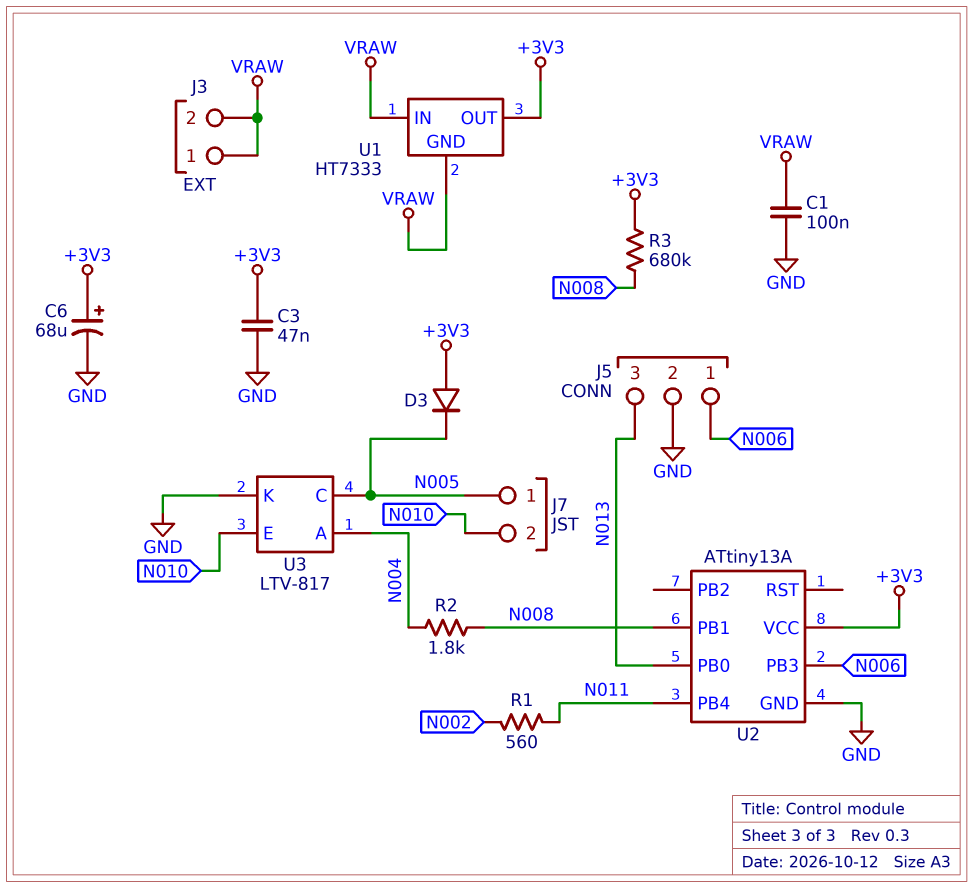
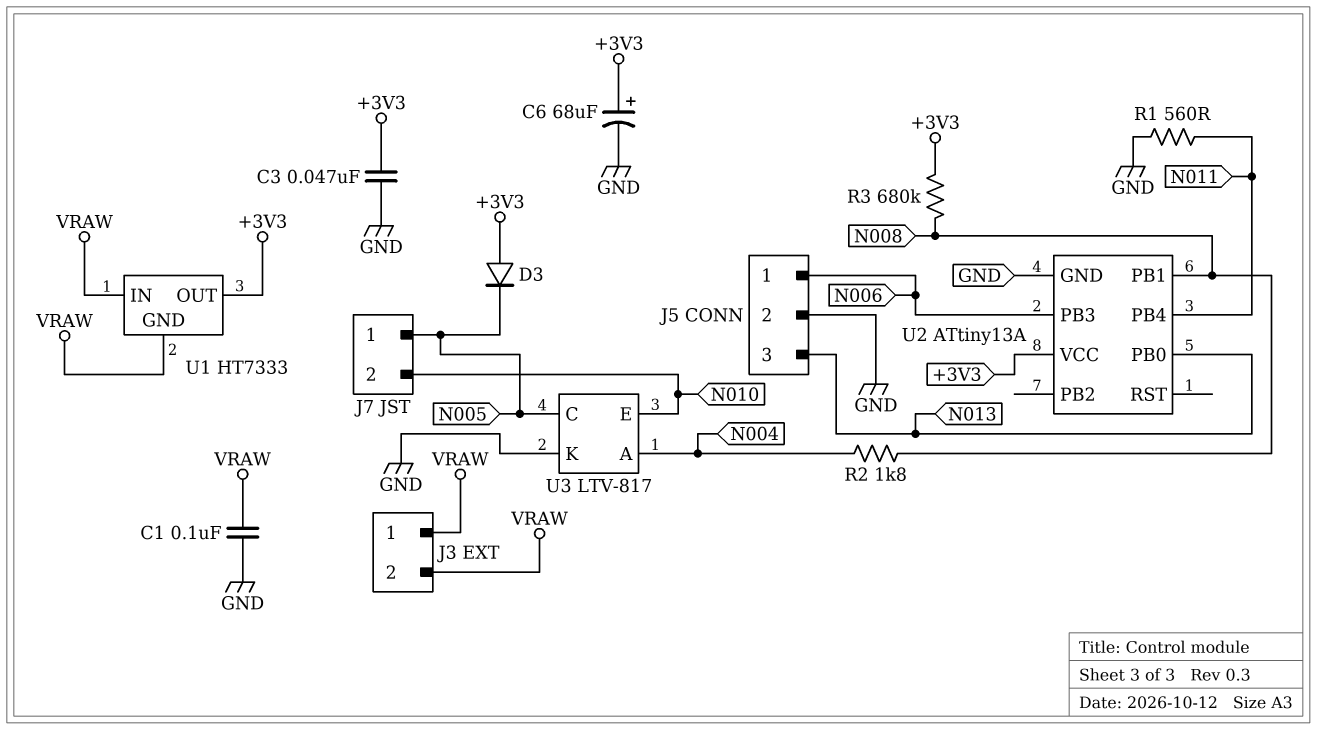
R1: 560 (N002, N011) -> 560 (GND, N011)

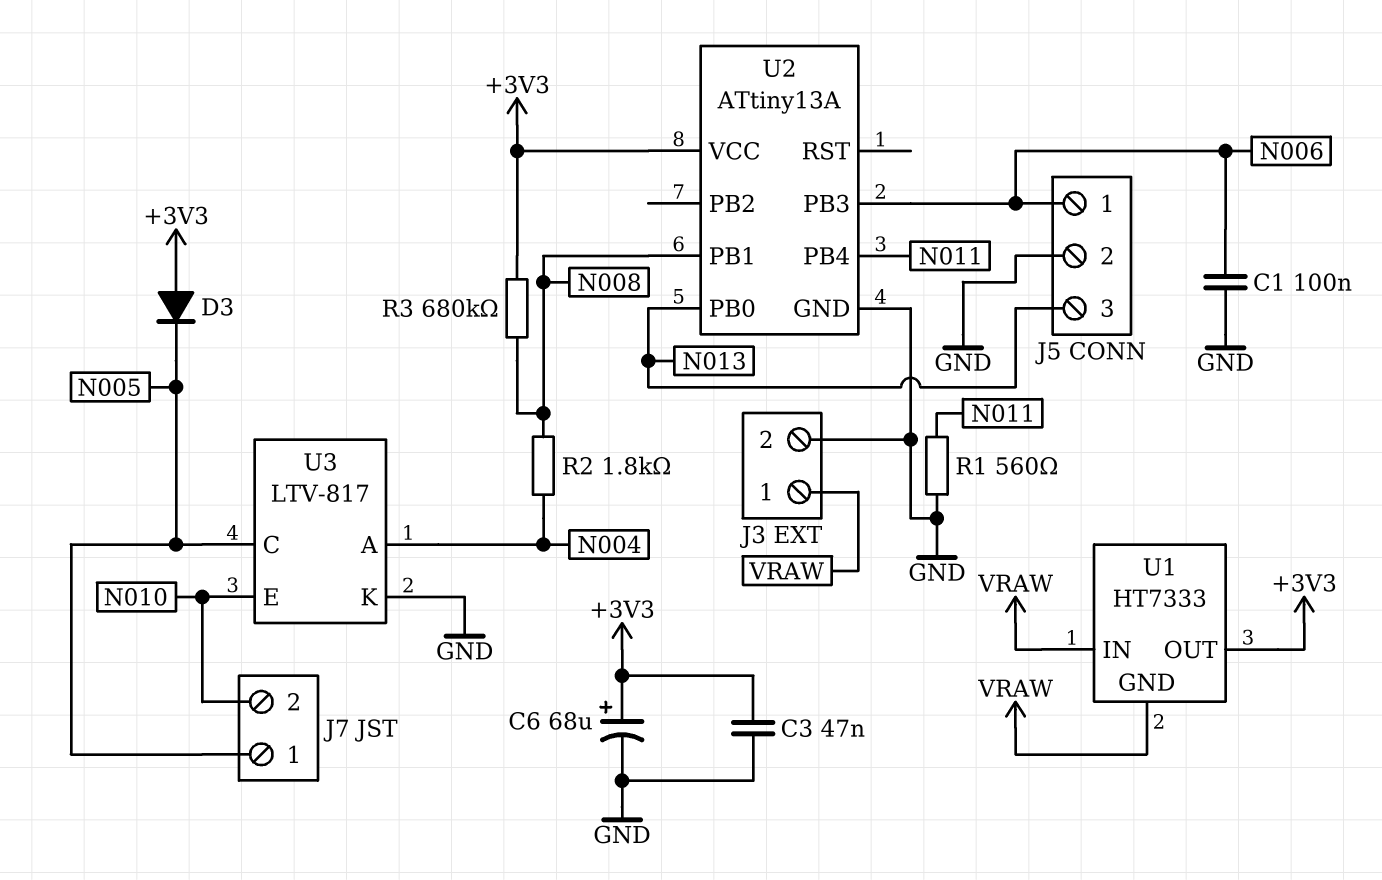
C1: 100nF (GND, VRAW) -> 100nF (GND, N006)
J3 pin 2: VRAW -> GND

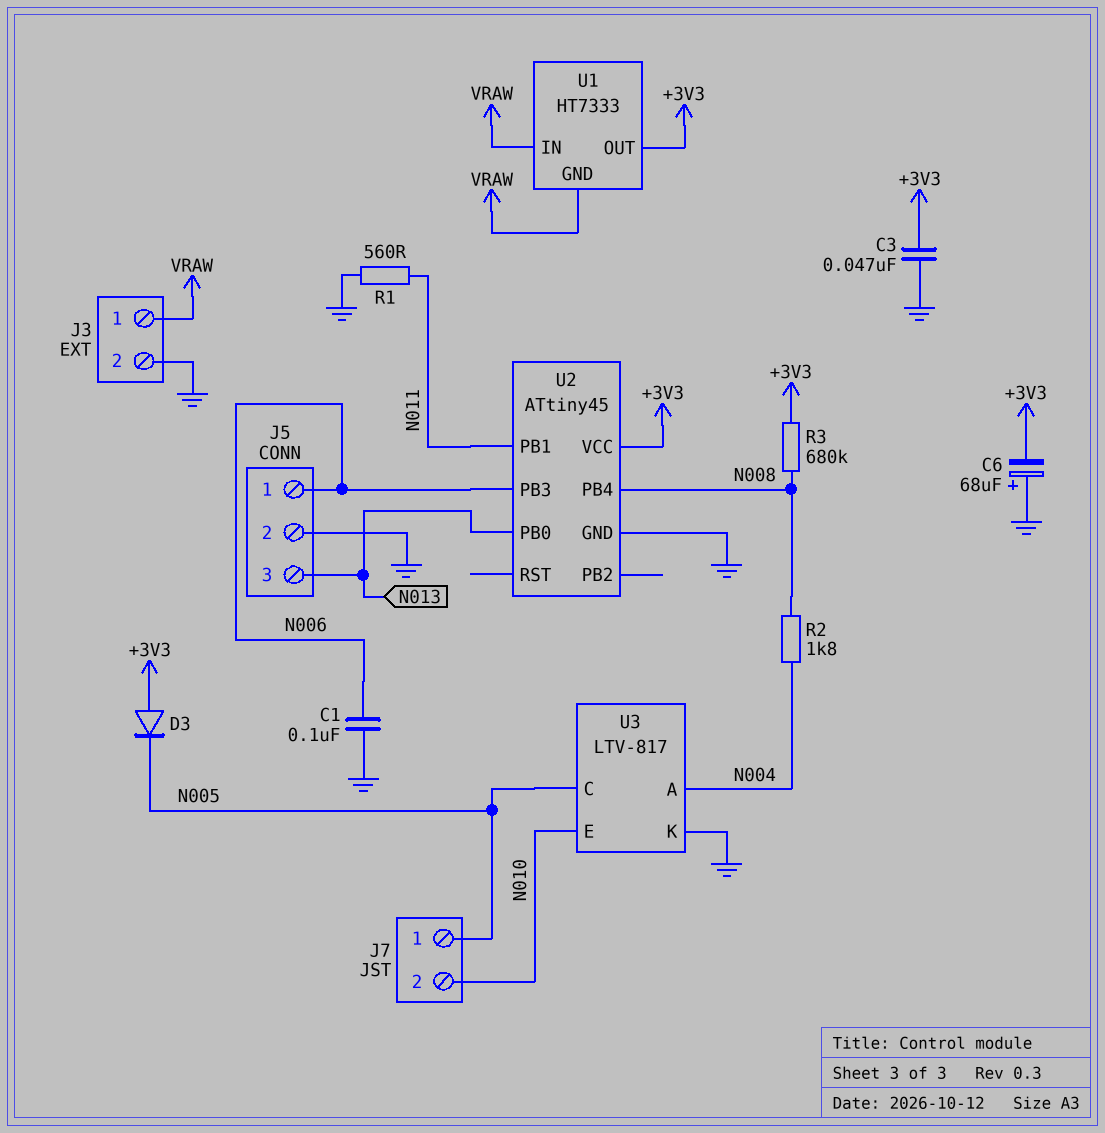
C6: 68uF (plus +3V3, minus GND) -> 68uF (plus GND, minus +3V3)
U2: ATtiny13A -> ATtiny45
U2 pin PB1: N008 -> N011
U2 pin PB4: N011 -> N008

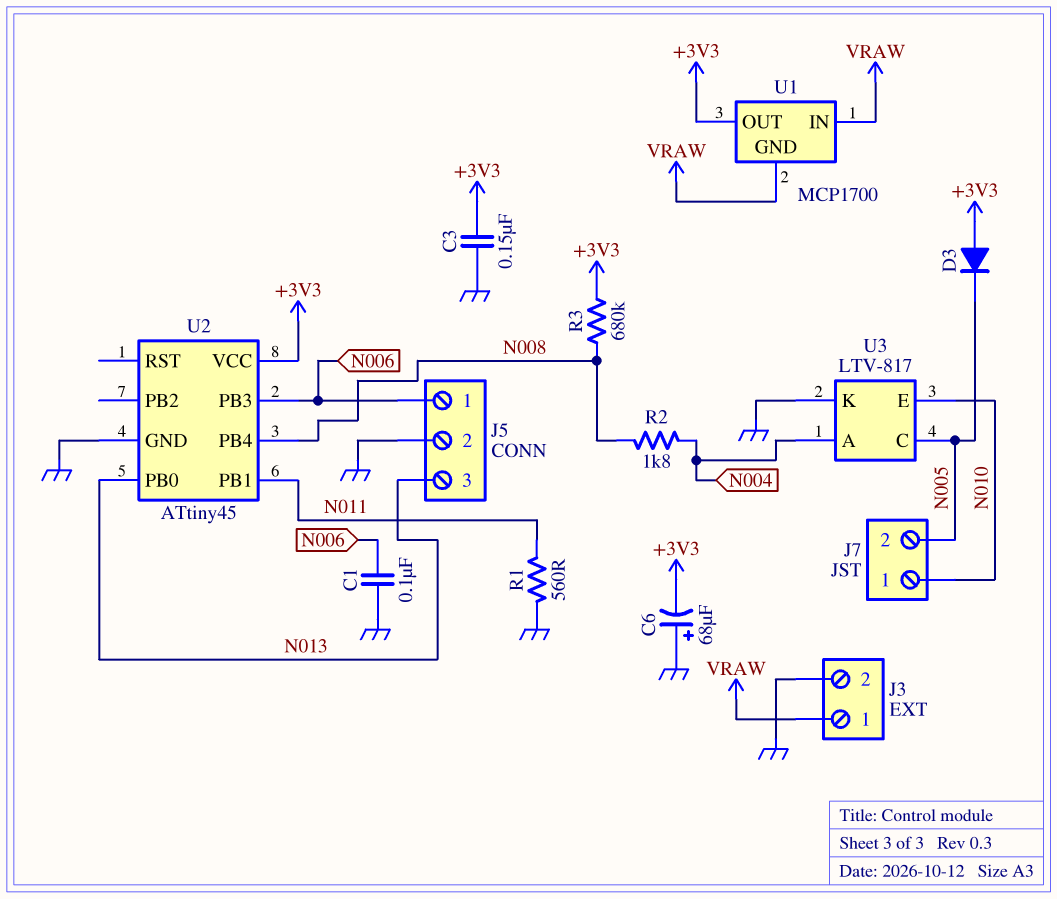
C3: 47nF (+3V3, GND) -> 150nF (+3V3, GND)
J7 pin 1: N005 -> N010
J7 pin 2: N010 -> N005
U1: HT7333 -> MCP1700

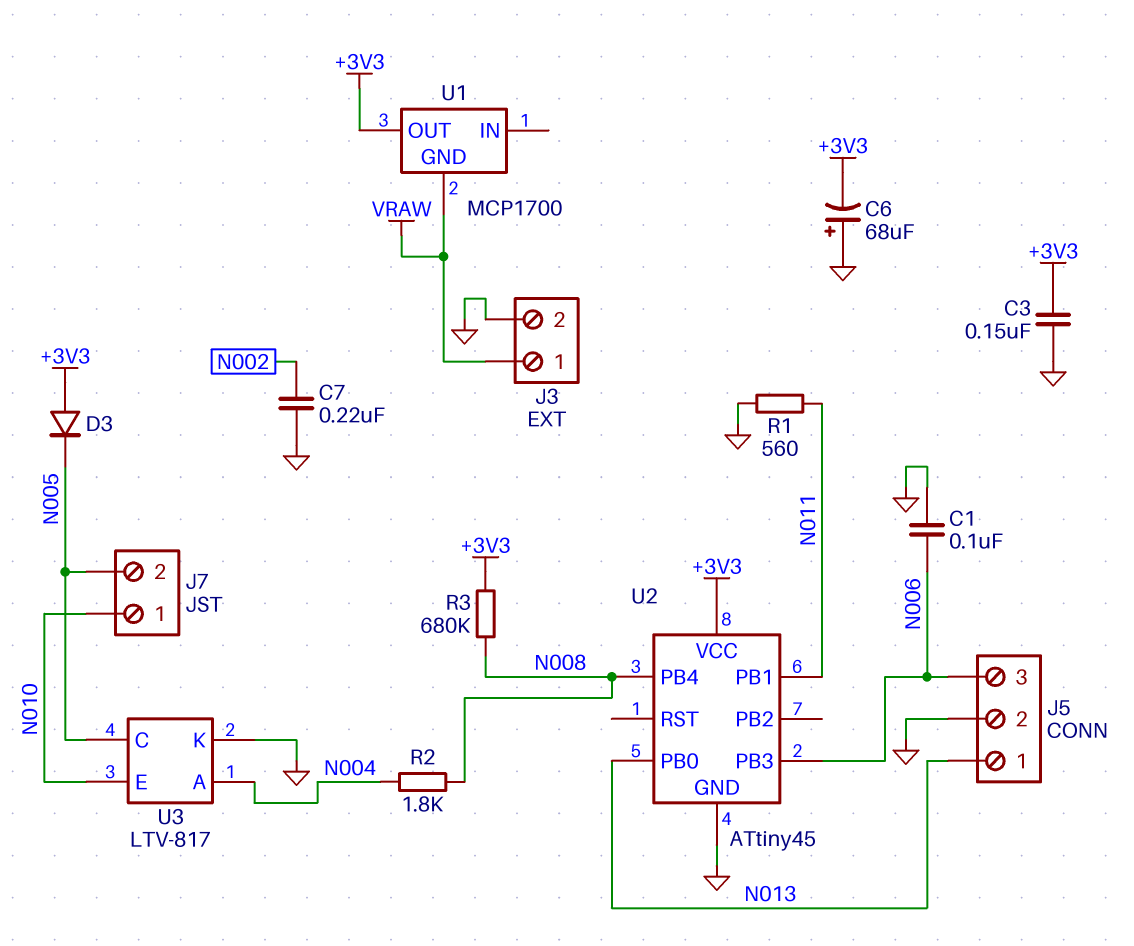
C7: none -> 220nF (GND, N002)
J5 pin 1: N006 -> N013
J5 pin 3: N013 -> N006
U1 pin IN: VRAW -> none

